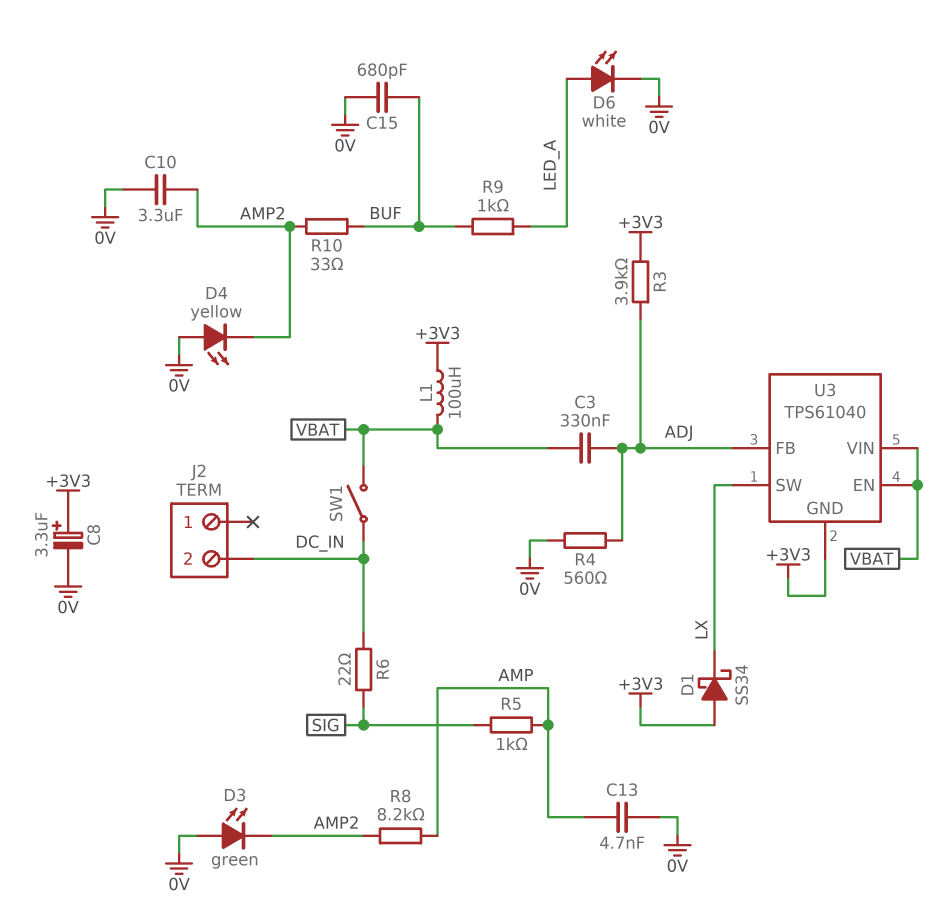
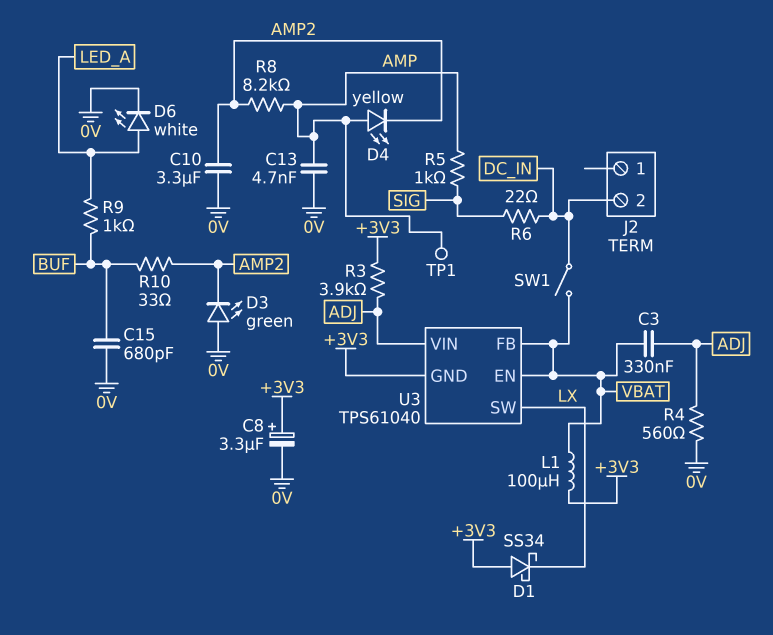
D4: LED yellow (A 0V, K AMP2) -> LED yellow (A AMP, K AMP2)
TP1: none -> test point (AMP)
U3 pin FB: ADJ -> VBAT
U3 pin VIN: VBAT -> ADJ

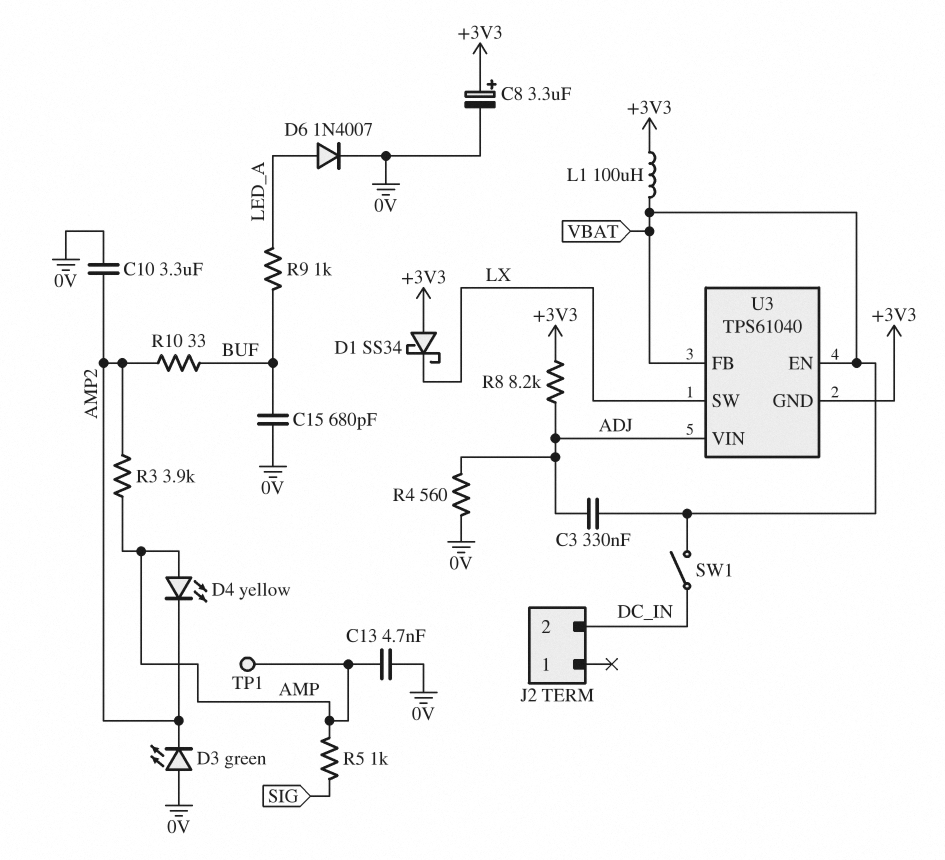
D6: LED white (A LED_A, K 0V) -> diode 1N4007 (A LED_A, K 0V)
R3: 3.9k (+3V3, ADJ) -> 3.9k (AMP, AMP2)
R6: 22 (DC_IN, SIG) -> none
R8: 8.2k (AMP, AMP2) -> 8.2k (+3V3, ADJ)

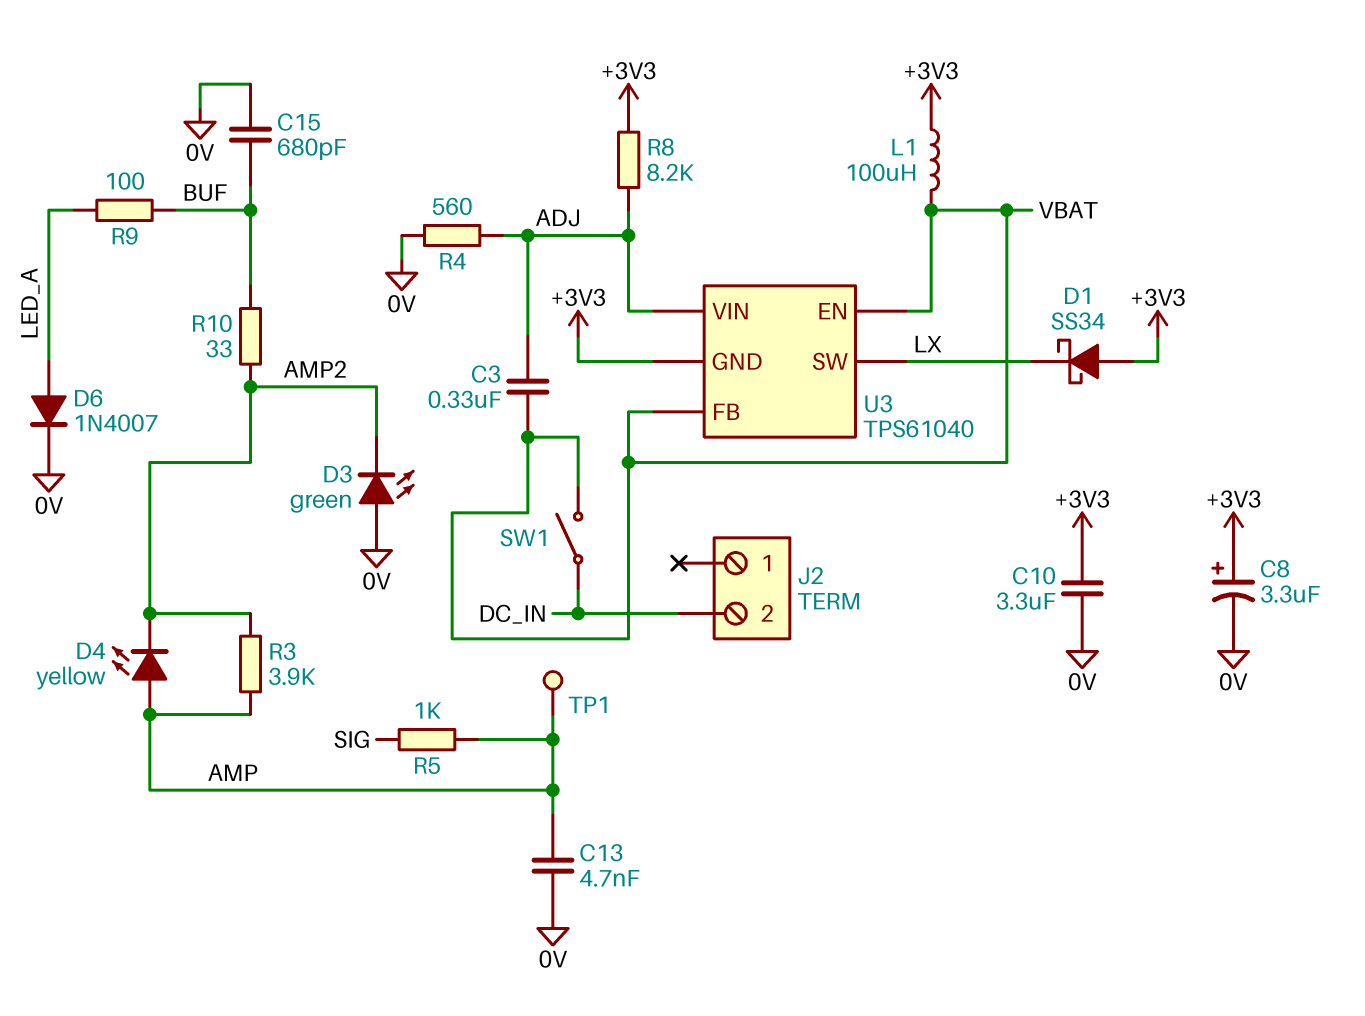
C10: 3.3uF (0V, AMP2) -> 3.3uF (+3V3, 0V)
R9: 1k (BUF, LED_A) -> 100 (BUF, LED_A)

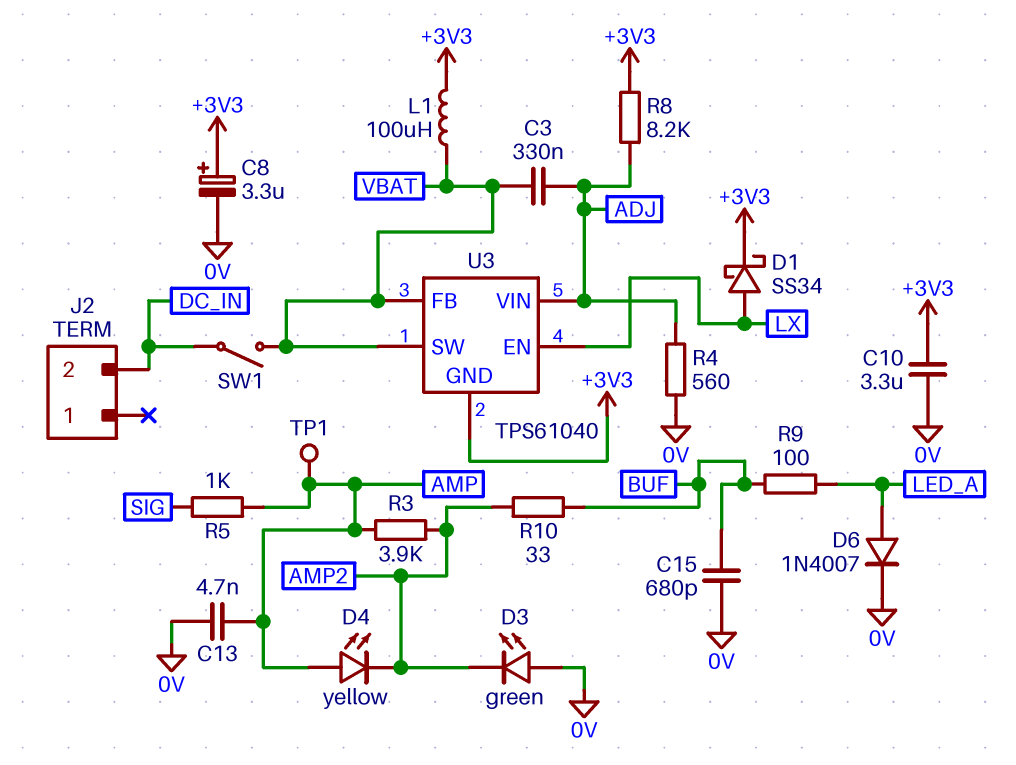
D1: schottky SS34 (A +3V3, K LX) -> schottky SS34 (A LX, K +3V3)
U3 pin EN: VBAT -> LX
U3 pin SW: LX -> VBAT

